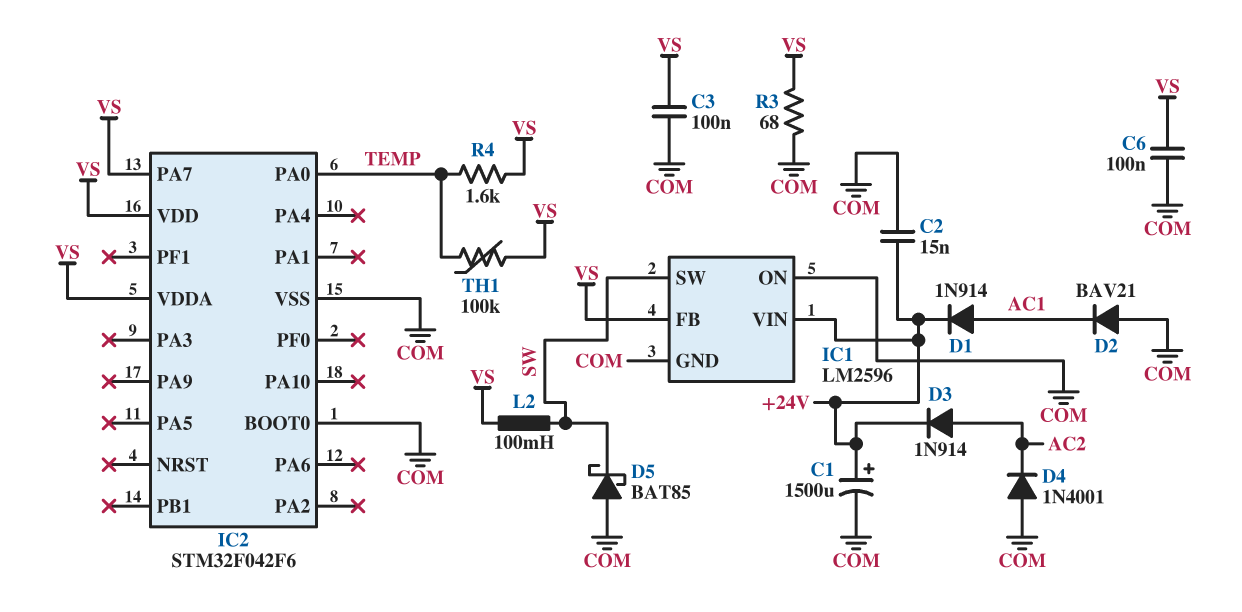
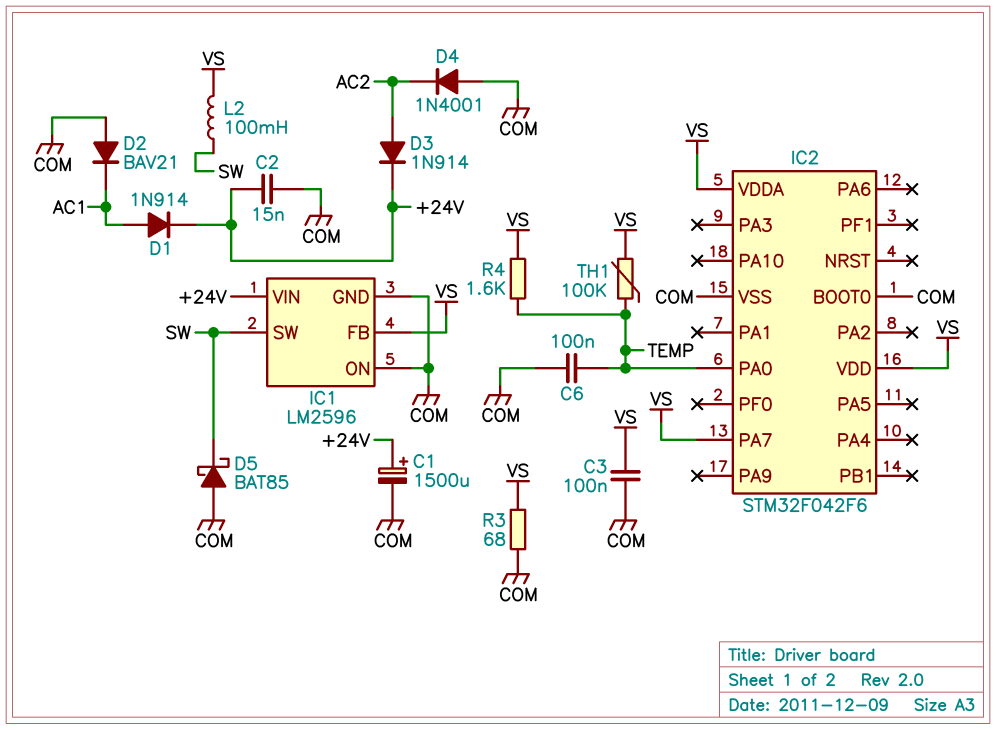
C6: 100nF (COM, VS) -> 100nF (COM, TEMP)

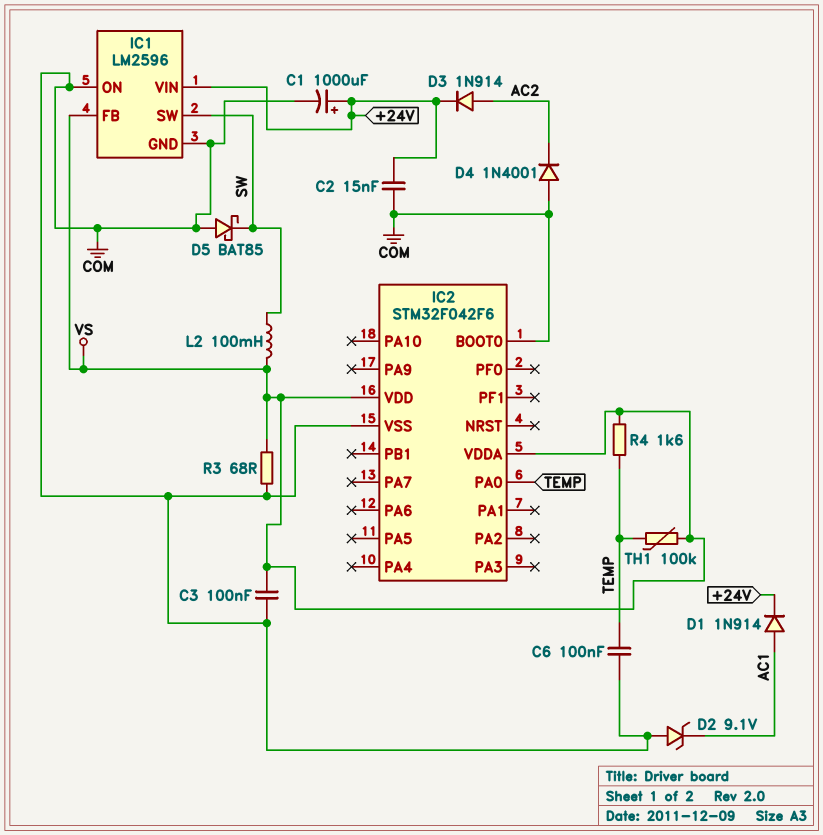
C1: 1500uF (plus +24V, minus COM) -> 1000uF (plus +24V, minus COM)
D2: diode BAV21 (A COM, K AC1) -> zener 9.1V (A COM, K AC1)
IC2 pin PA7: VS -> none

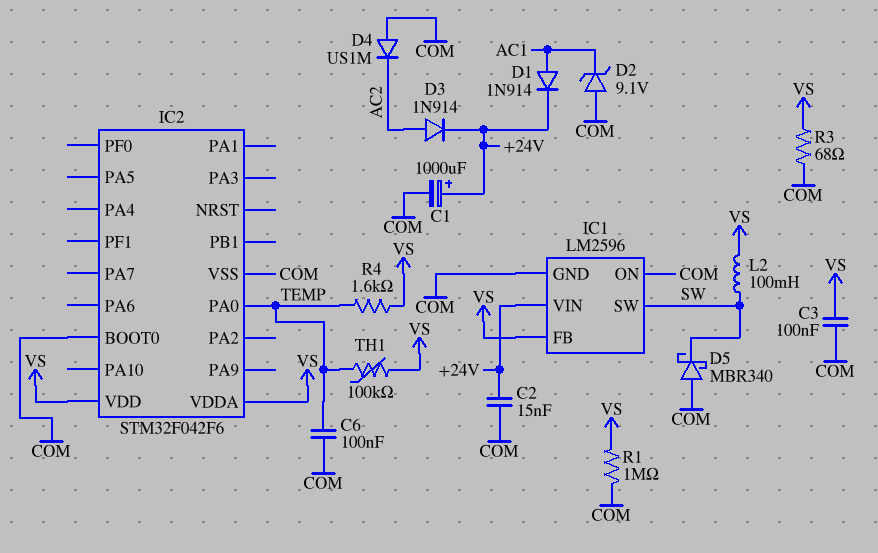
D4: diode 1N4001 (A COM, K AC2) -> diode US1M (A COM, K AC2)
D5: schottky BAT85 (A COM, K SW) -> schottky MBR340 (A COM, K SW)
R1: none -> 1M (COM, VS)

